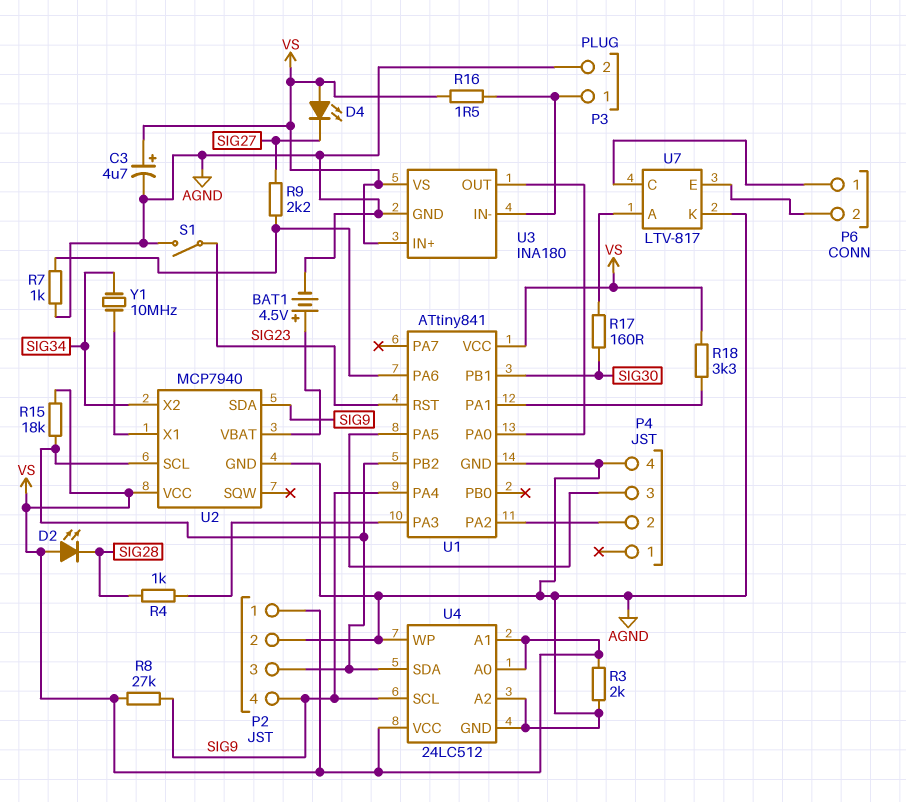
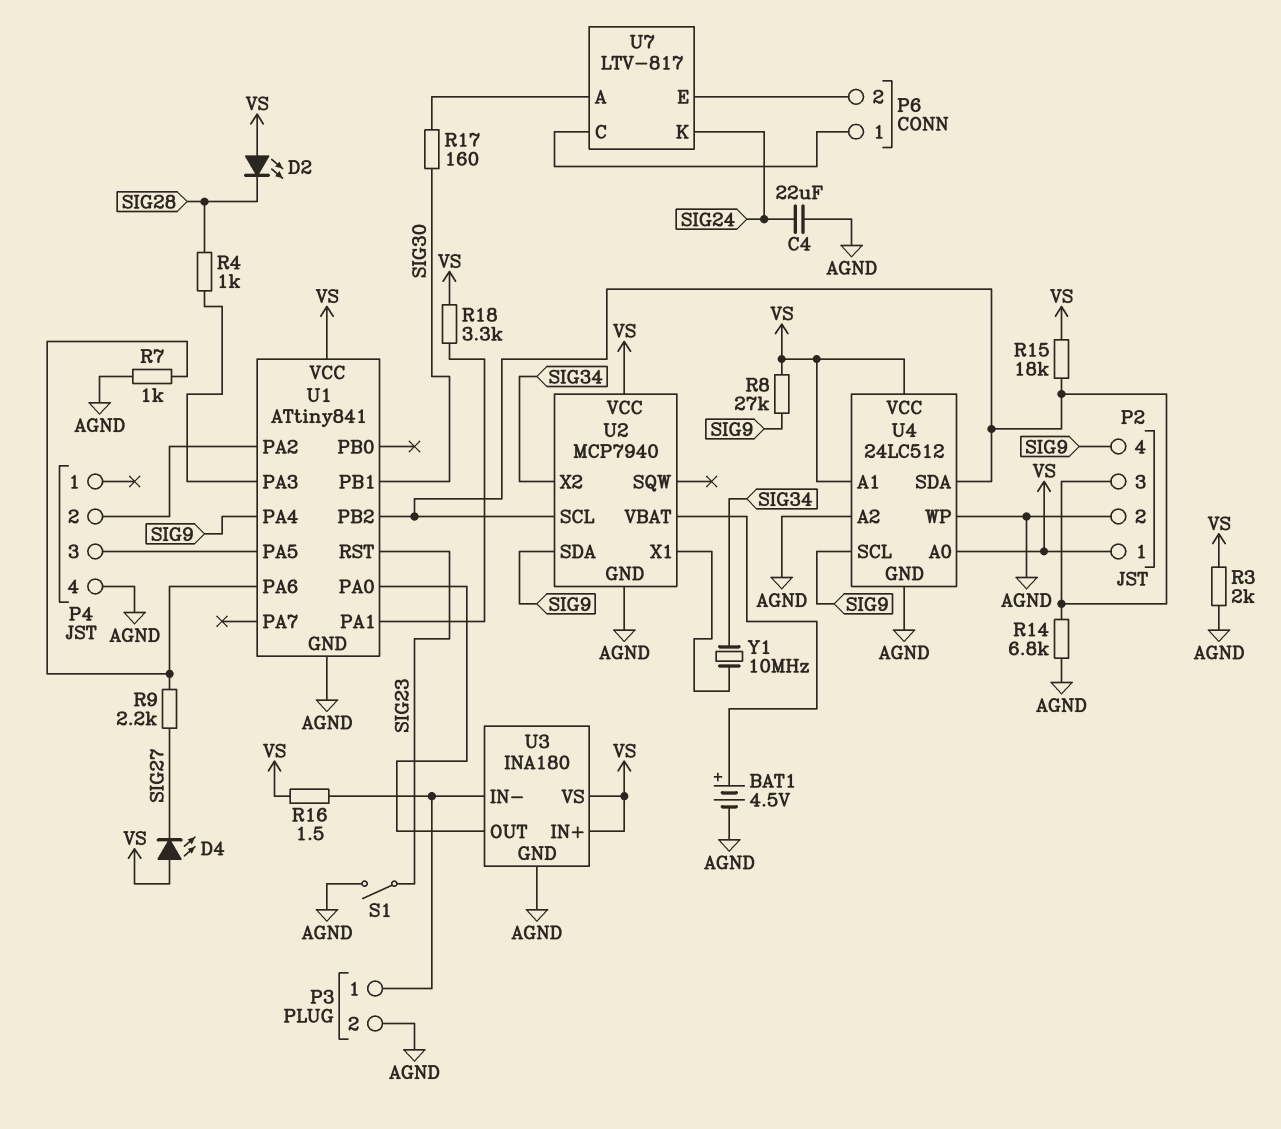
C3: 4.7uF (plus VS, minus AGND) -> none
C4: none -> 22uF (AGND, SIG24)
R14: none -> 6.8k (AGND, P2/3)
U7 pin K: AGND -> SIG24

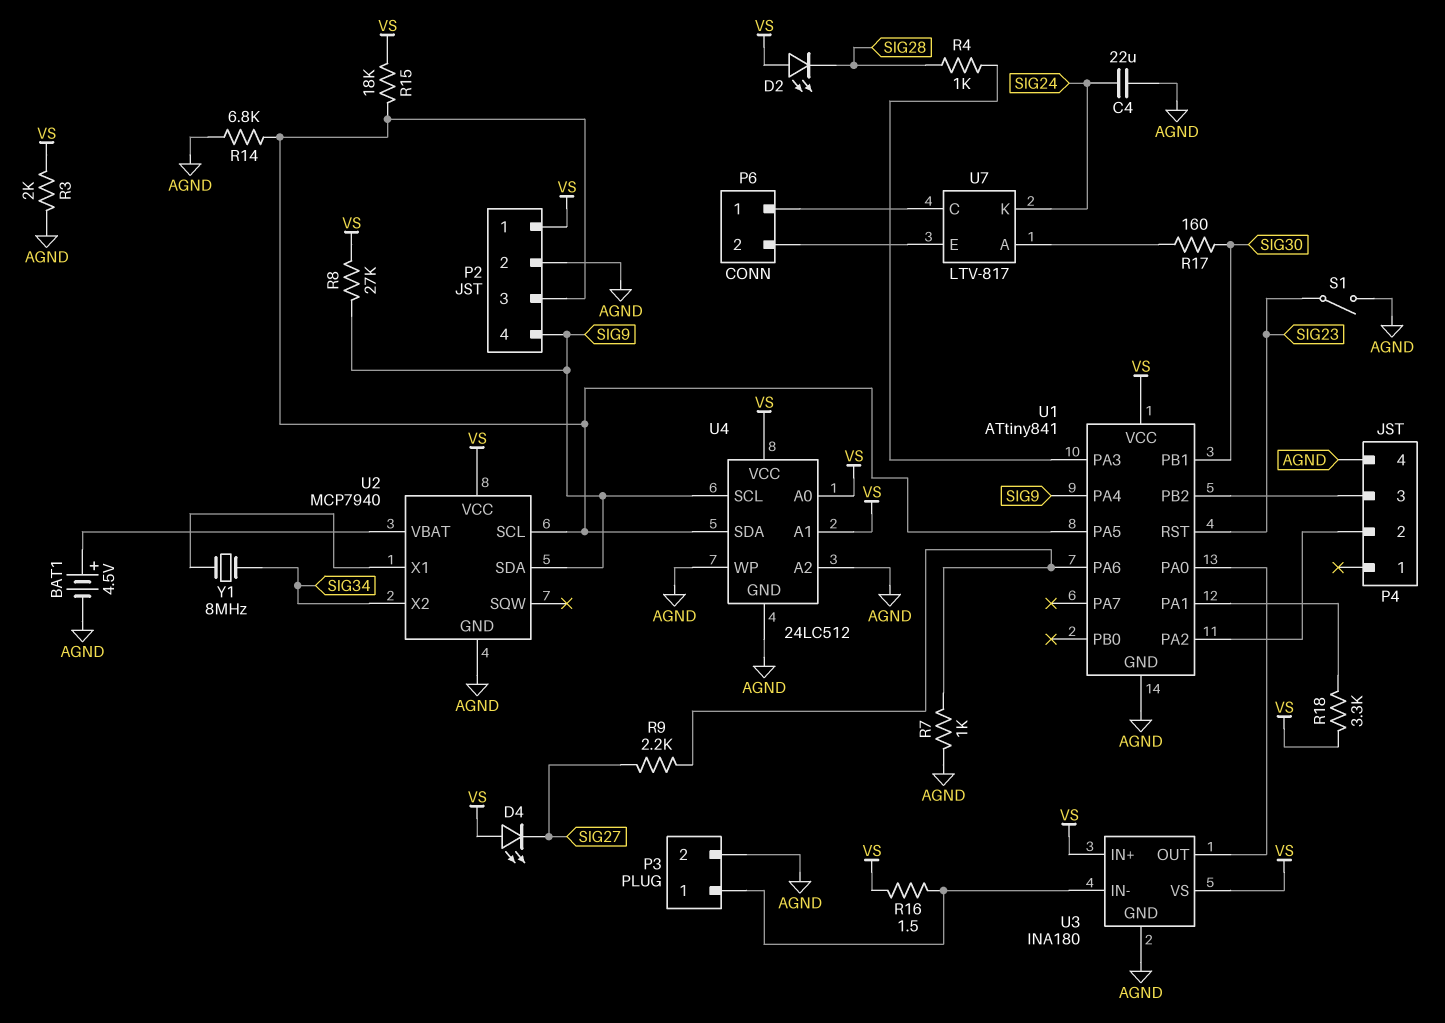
U1 pin PA5: P4/3 -> P2/3
U1 pin PB2: P2/3 -> P4/3
Y1: 10MHz (SIG34, U2/X1) -> 8MHz (SIG34, U2/X1)

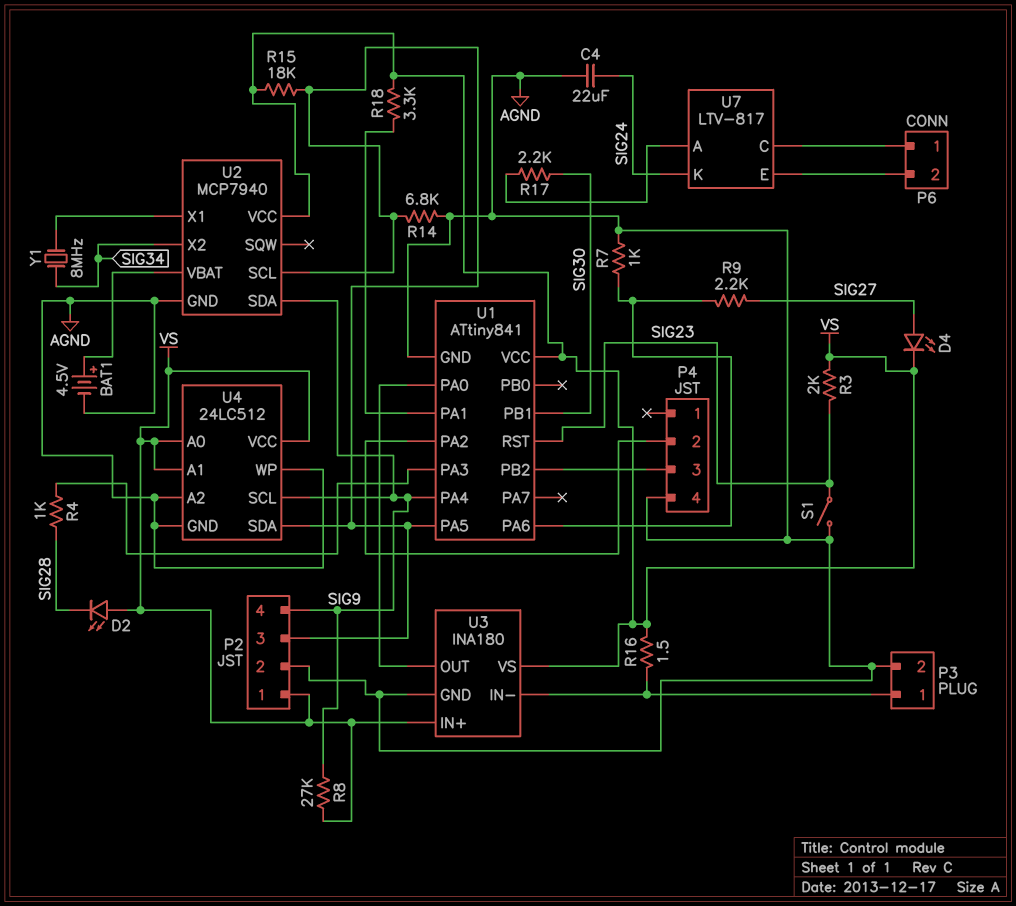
D4: LED (A VS, K SIG27) -> LED (A SIG27, K VS)
R3: 2k (AGND, VS) -> 2k (SIG23, VS)
R17: 160 (SIG30, U7/A) -> 2.2k (SIG30, U7/A)

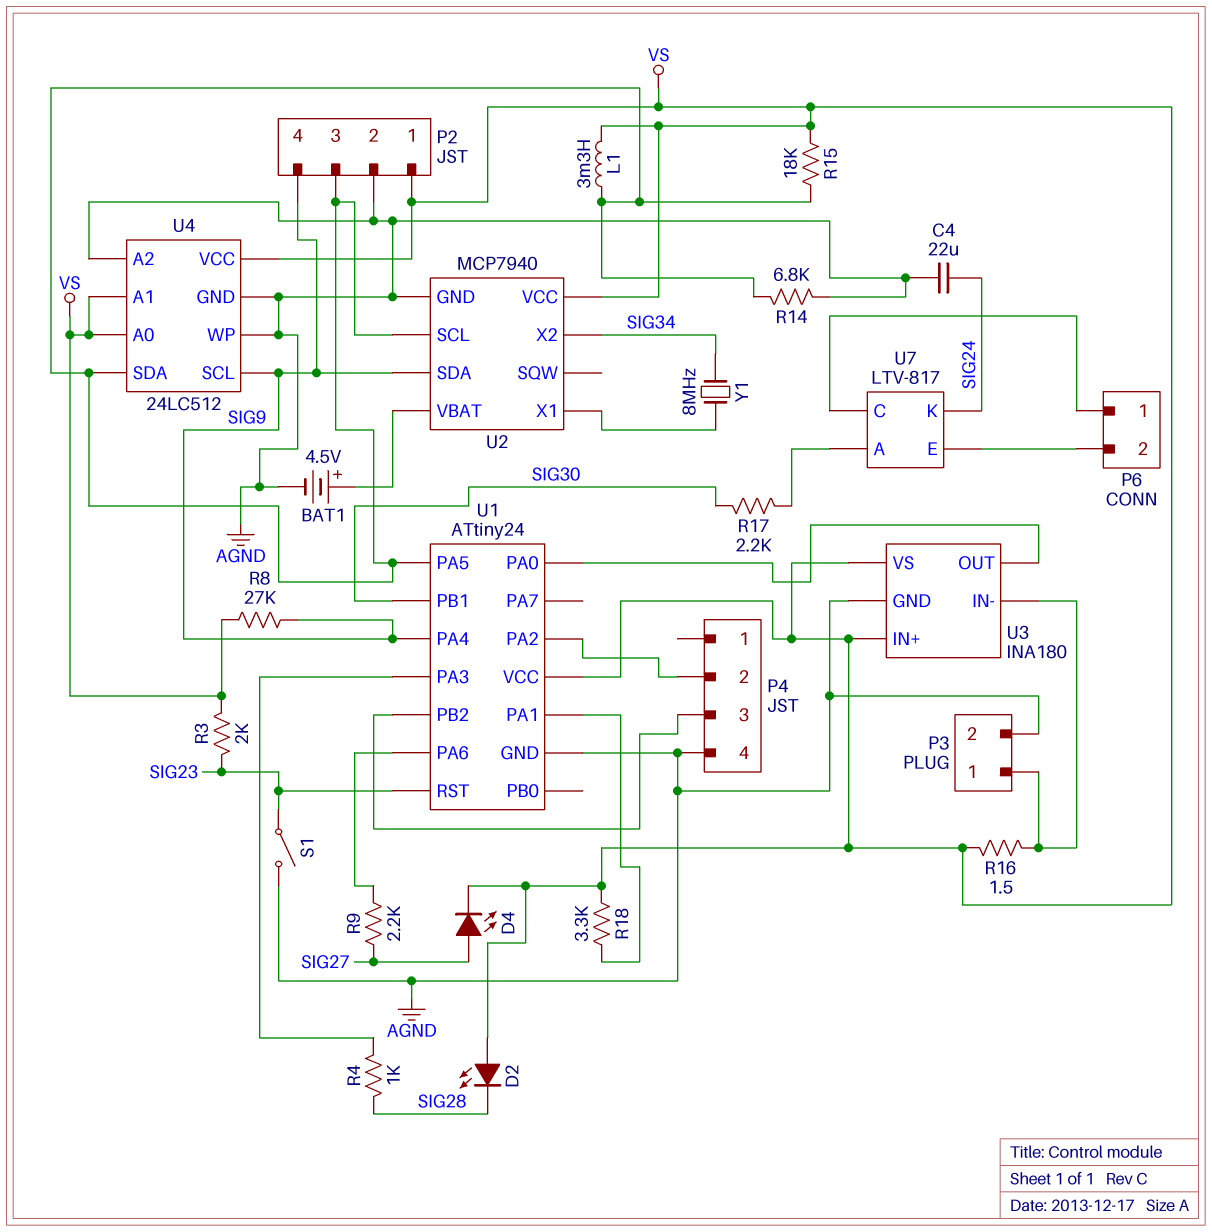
L1: none -> 3.3mH (P2/3, VS)
R7: 1k (AGND, U1/PA6) -> none
U1: ATtiny841 -> ATtiny24

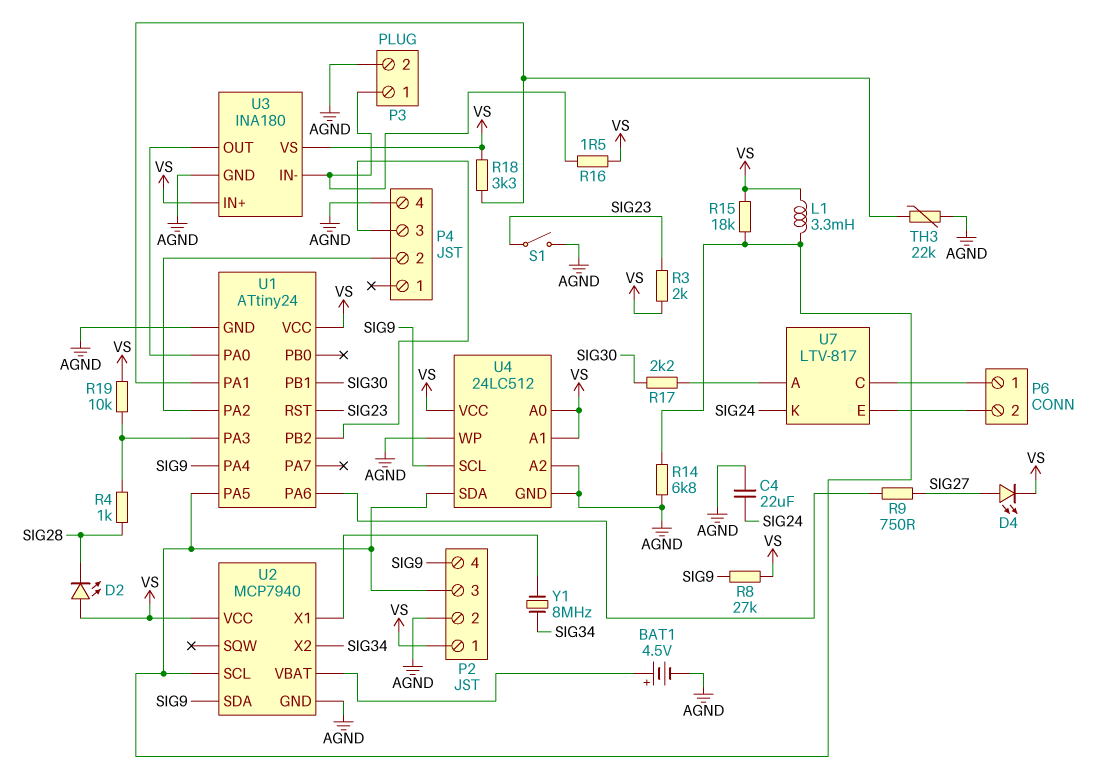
R9: 2.2k (SIG27, U1/PA6) -> 750 (SIG27, U1/PA6)
R19: none -> 10k (U1/PA3, VS)
TH3: none -> 22k (AGND, U1/PA1)

